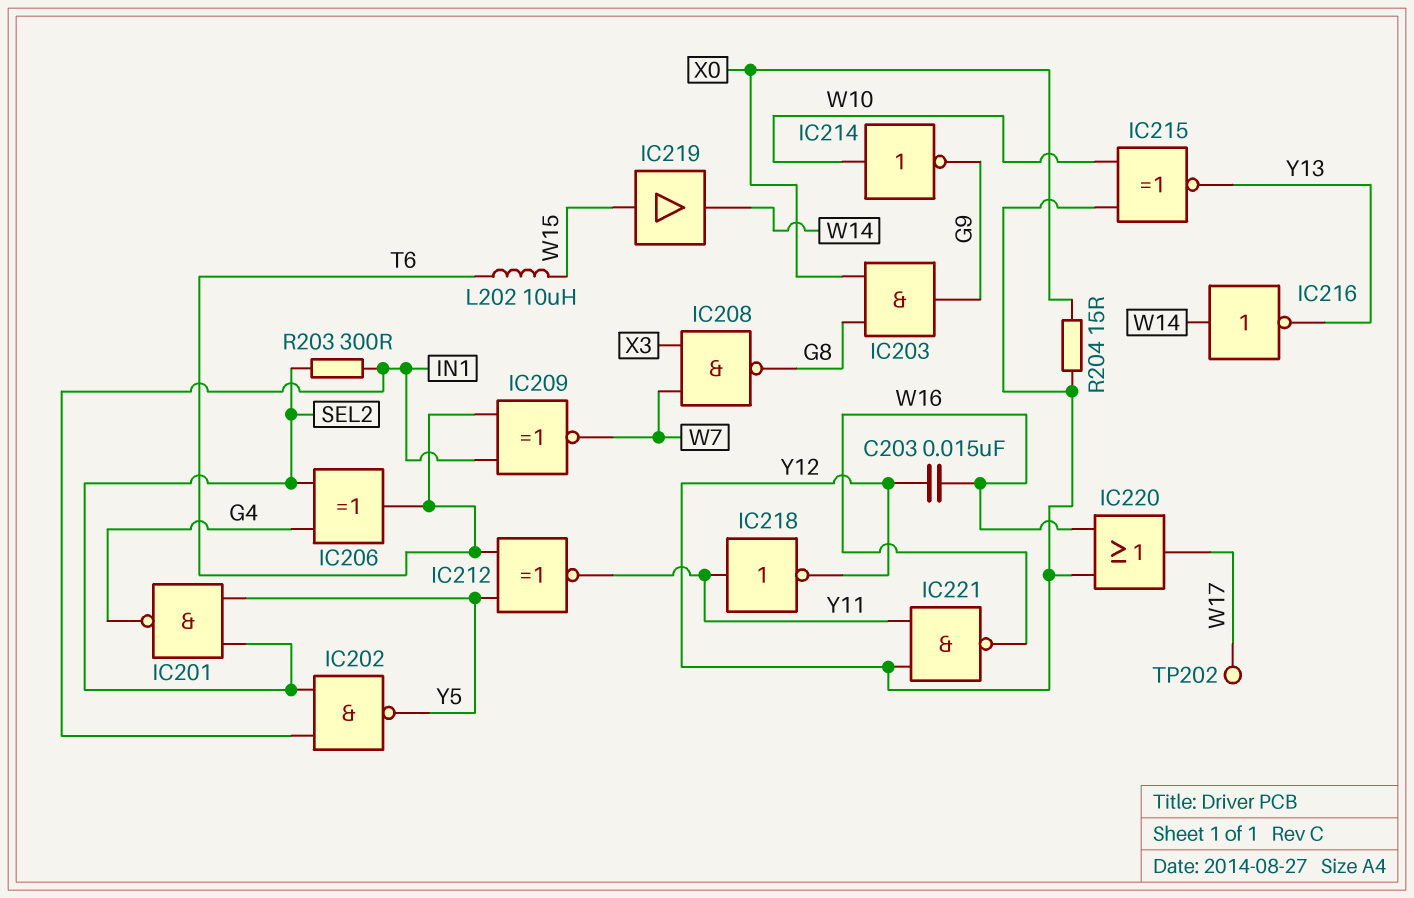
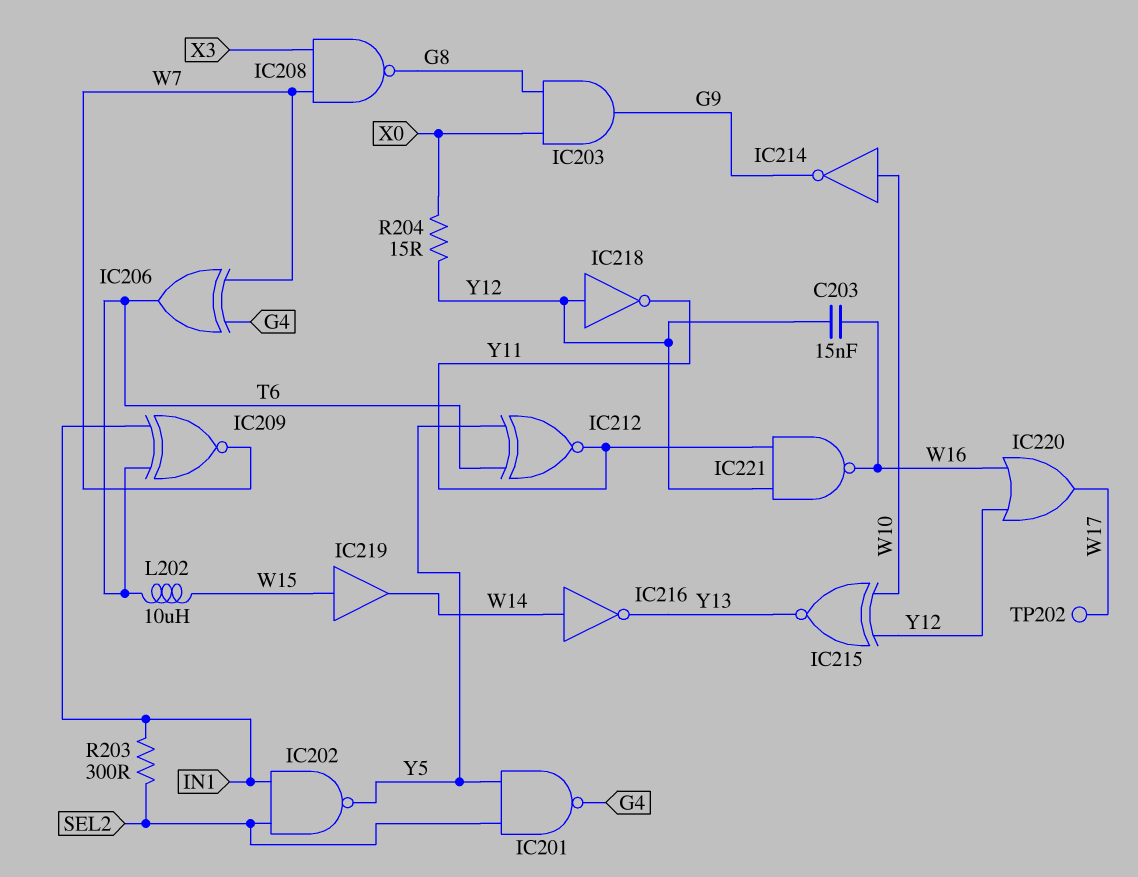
IC206: XOR (in G4, in SEL2, out T6) -> XOR (in G4, in W7, out T6)
IC218: NOT (in Y11, out Y12) -> NOT (in Y12, out Y11)

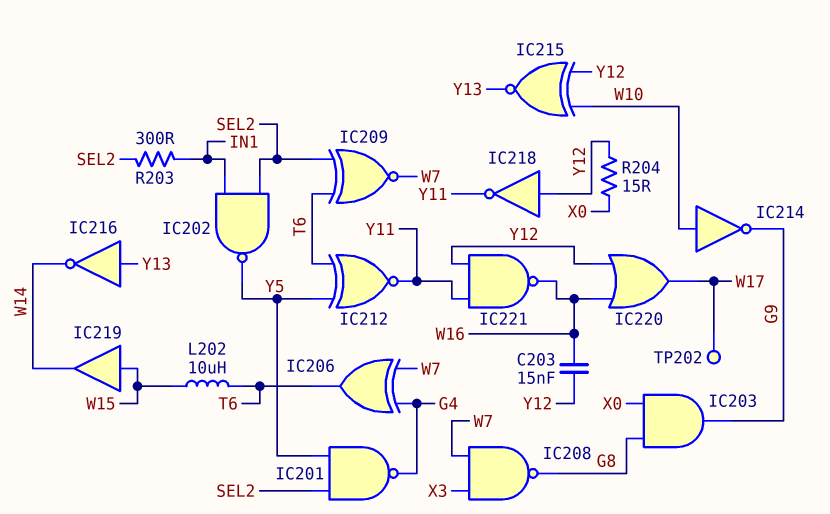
IC209: XNOR (in IN1, in T6, out W7) -> XNOR (in SEL2, in T6, out W7)
IC216: NOT (in W14, out Y13) -> NOT (in Y13, out W14)

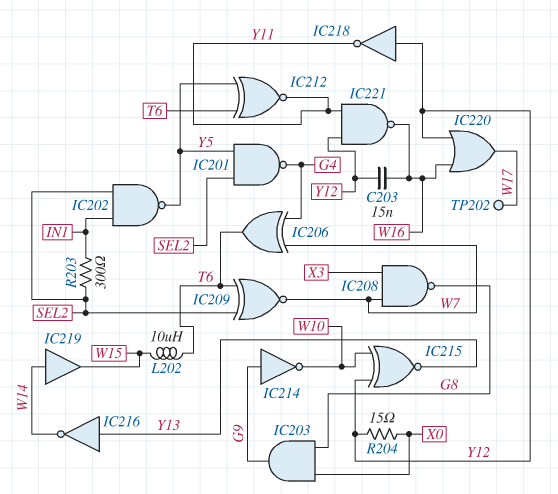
IC214: NOT (in W10, out G9) -> NOT (in G9, out W10)
IC219: buffer (in W15, out W14) -> buffer (in W14, out W15)

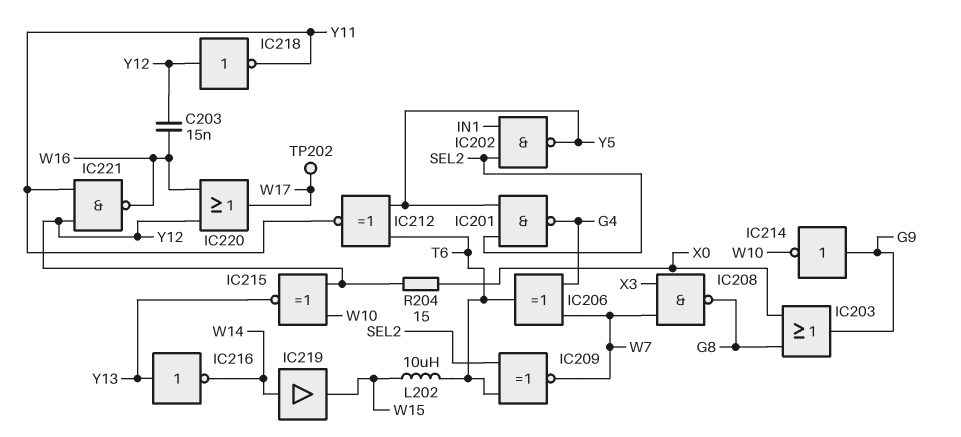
IC203: AND (in G8, in X0, out G9) -> OR (in G8, in X0, out G9)
R203: 300 (IN1, SEL2) -> none

